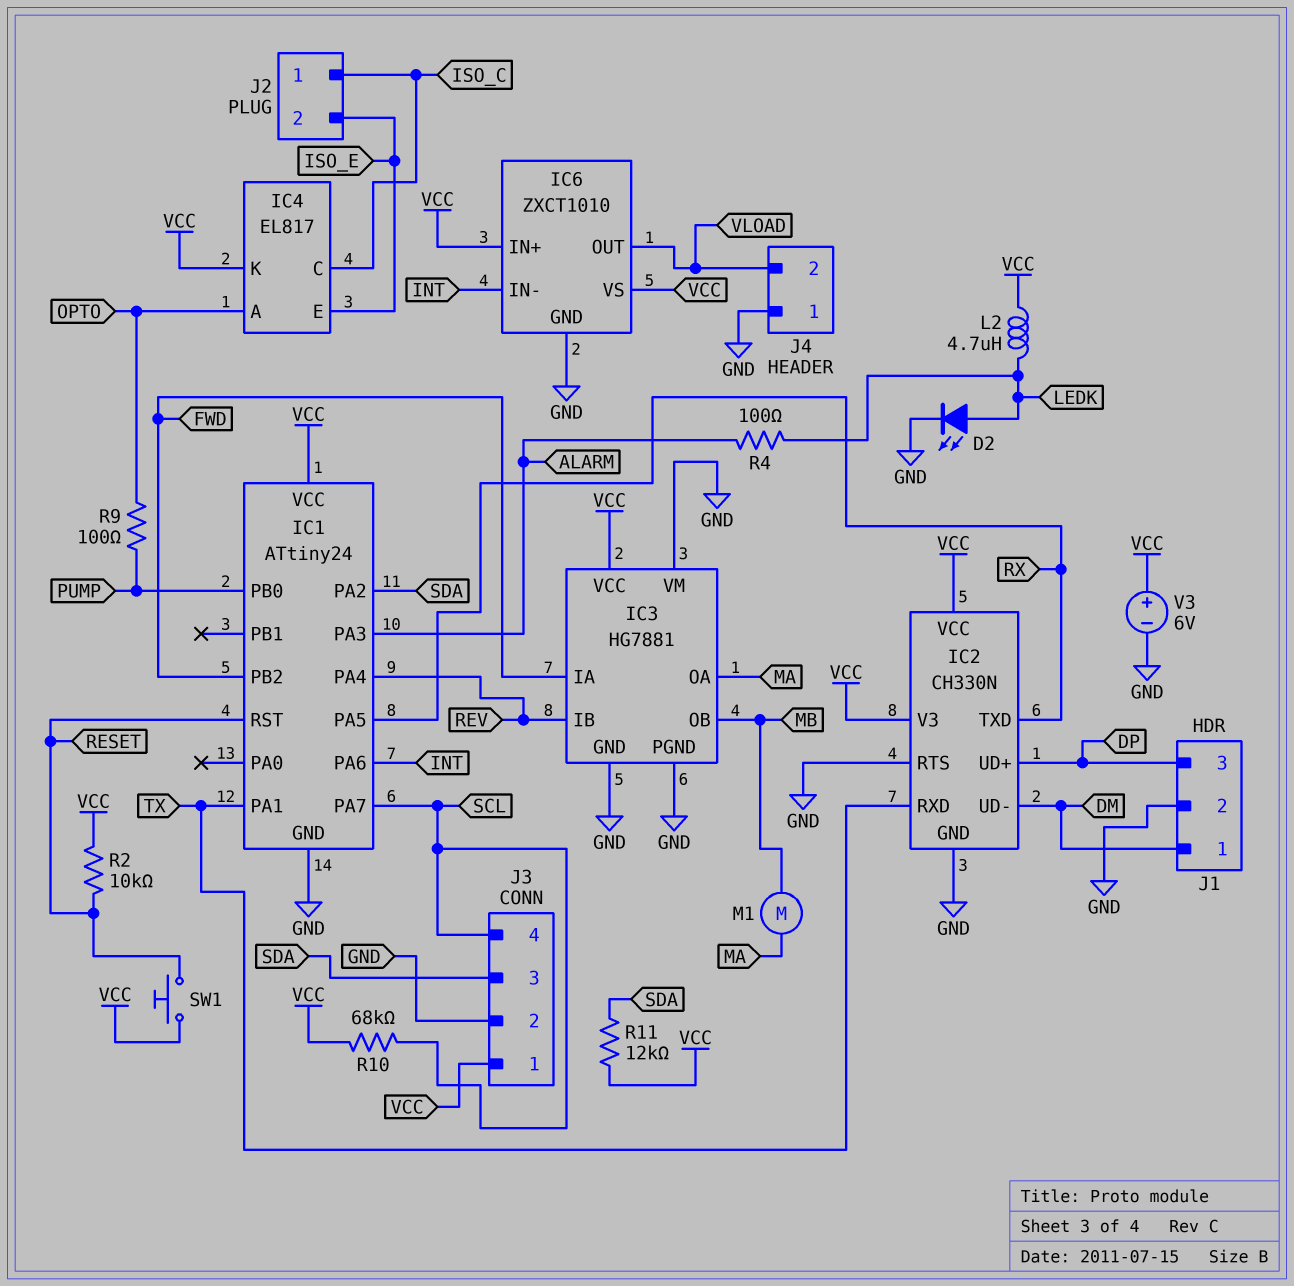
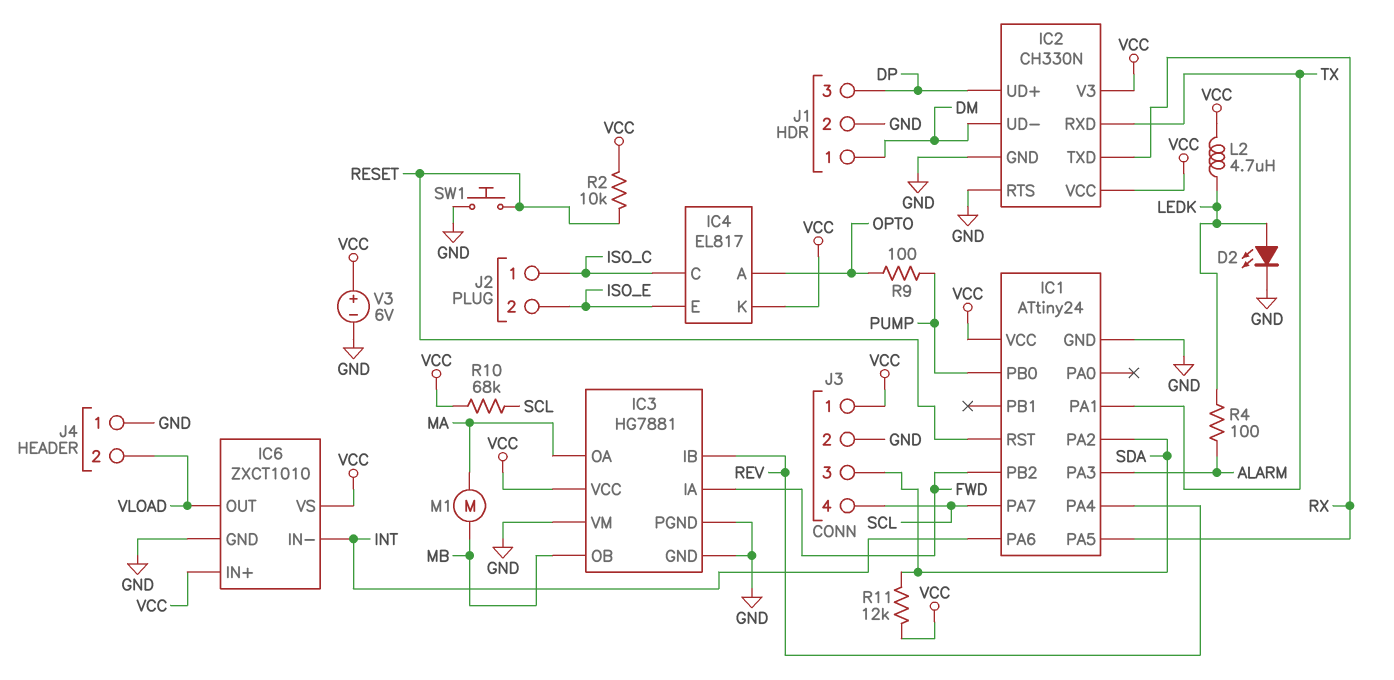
SW1: button (RESET, VCC) -> button (GND, RESET)

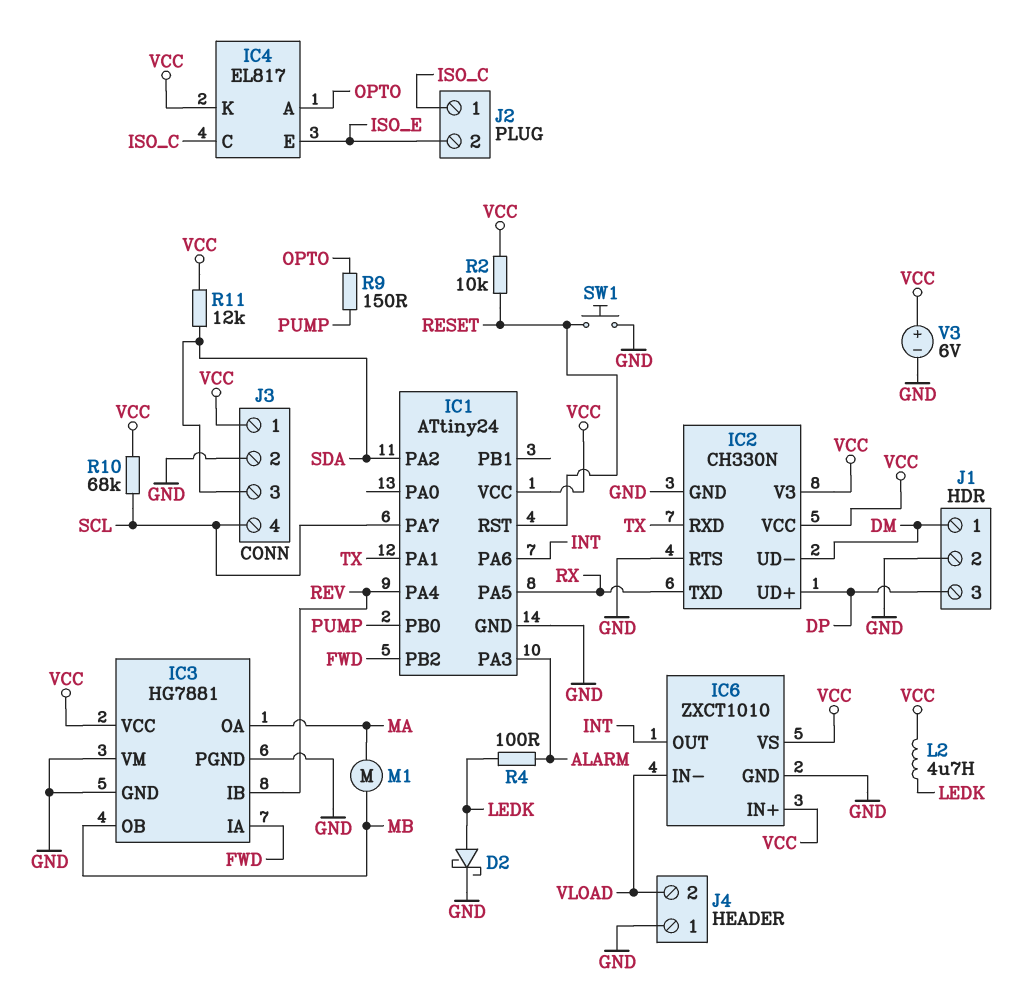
D2: LED (A LEDK, K GND) -> schottky (A LEDK, K GND)
IC6 pin IN-: INT -> VLOAD
IC6 pin OUT: VLOAD -> INT
R9: 100 (OPTO, PUMP) -> 150 (OPTO, PUMP)

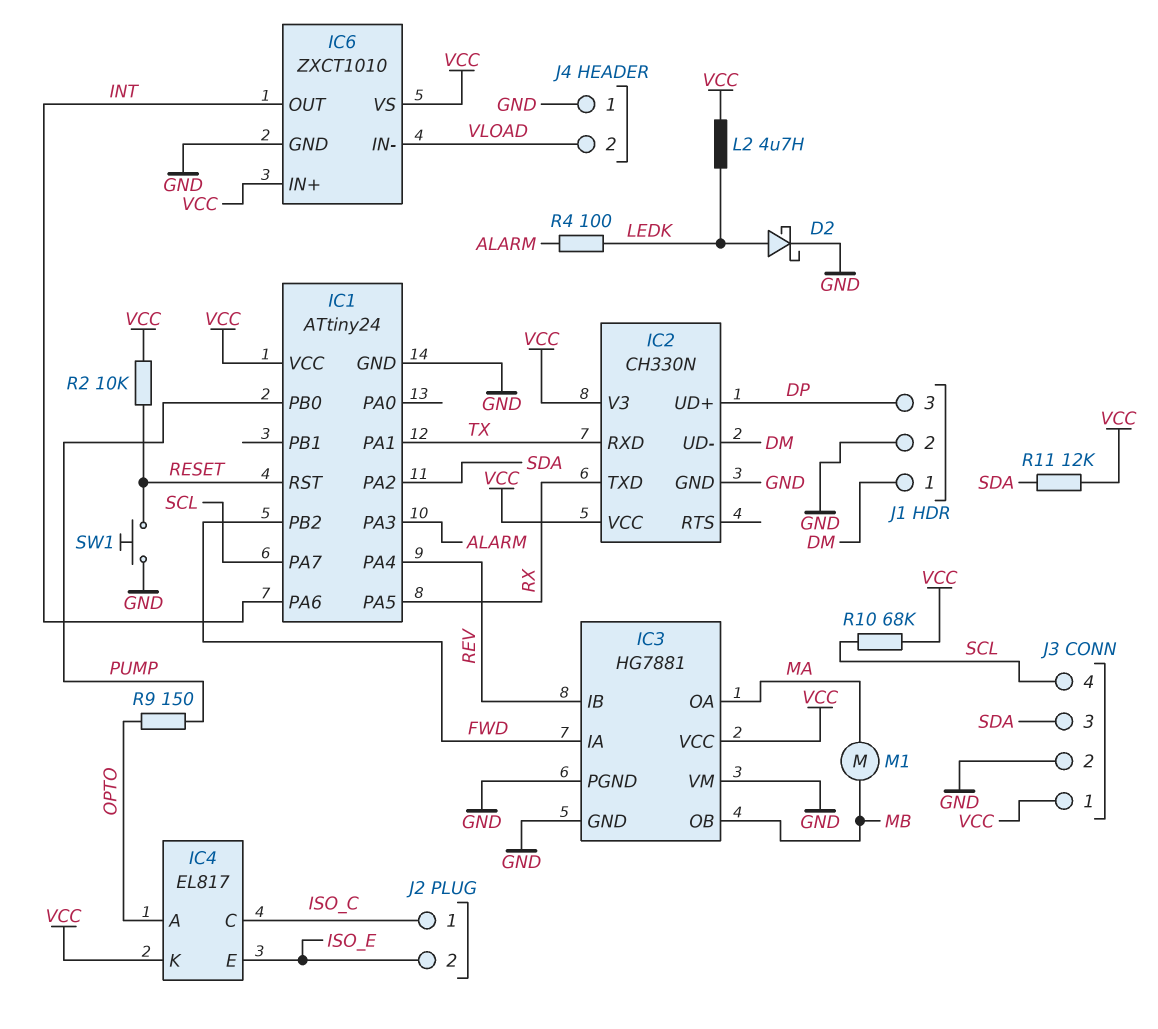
IC2 pin RTS: GND -> none
V3: 6V (plus VCC, minus GND) -> none

